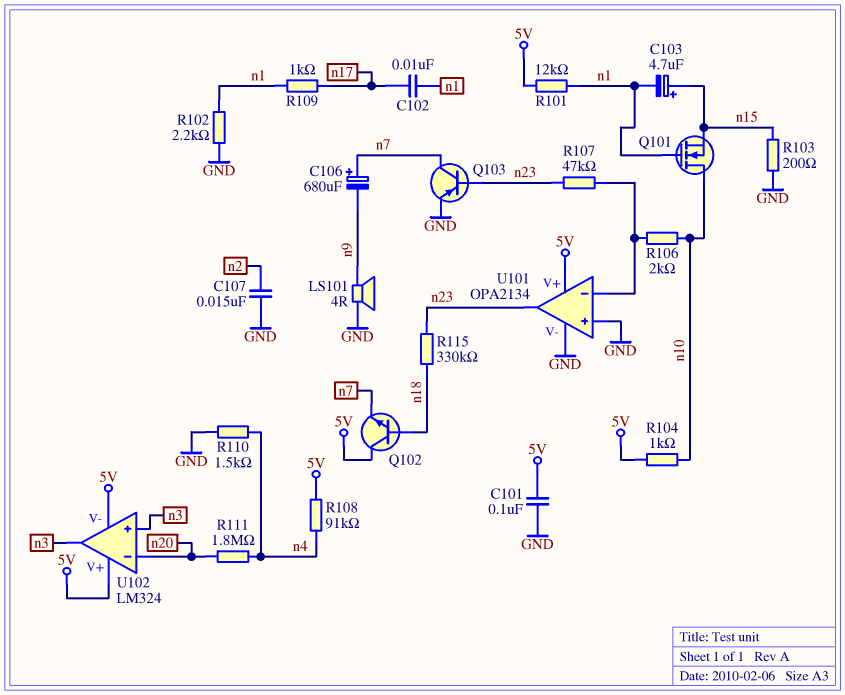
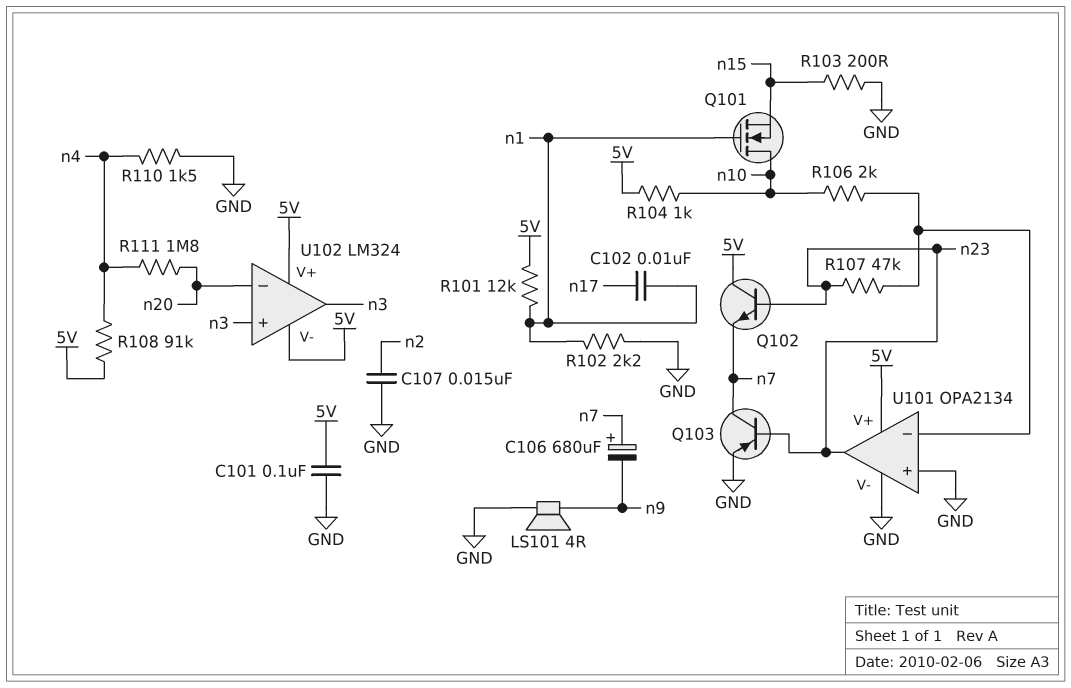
C103: 4.7uF (plus n15, minus n1) -> none
Q102: NPN (B n18, C 5V, E n7) -> NPN (B n23, C 5V, E n7)
R109: 1k (n1, n17) -> none
R115: 330k (n18, n23) -> none

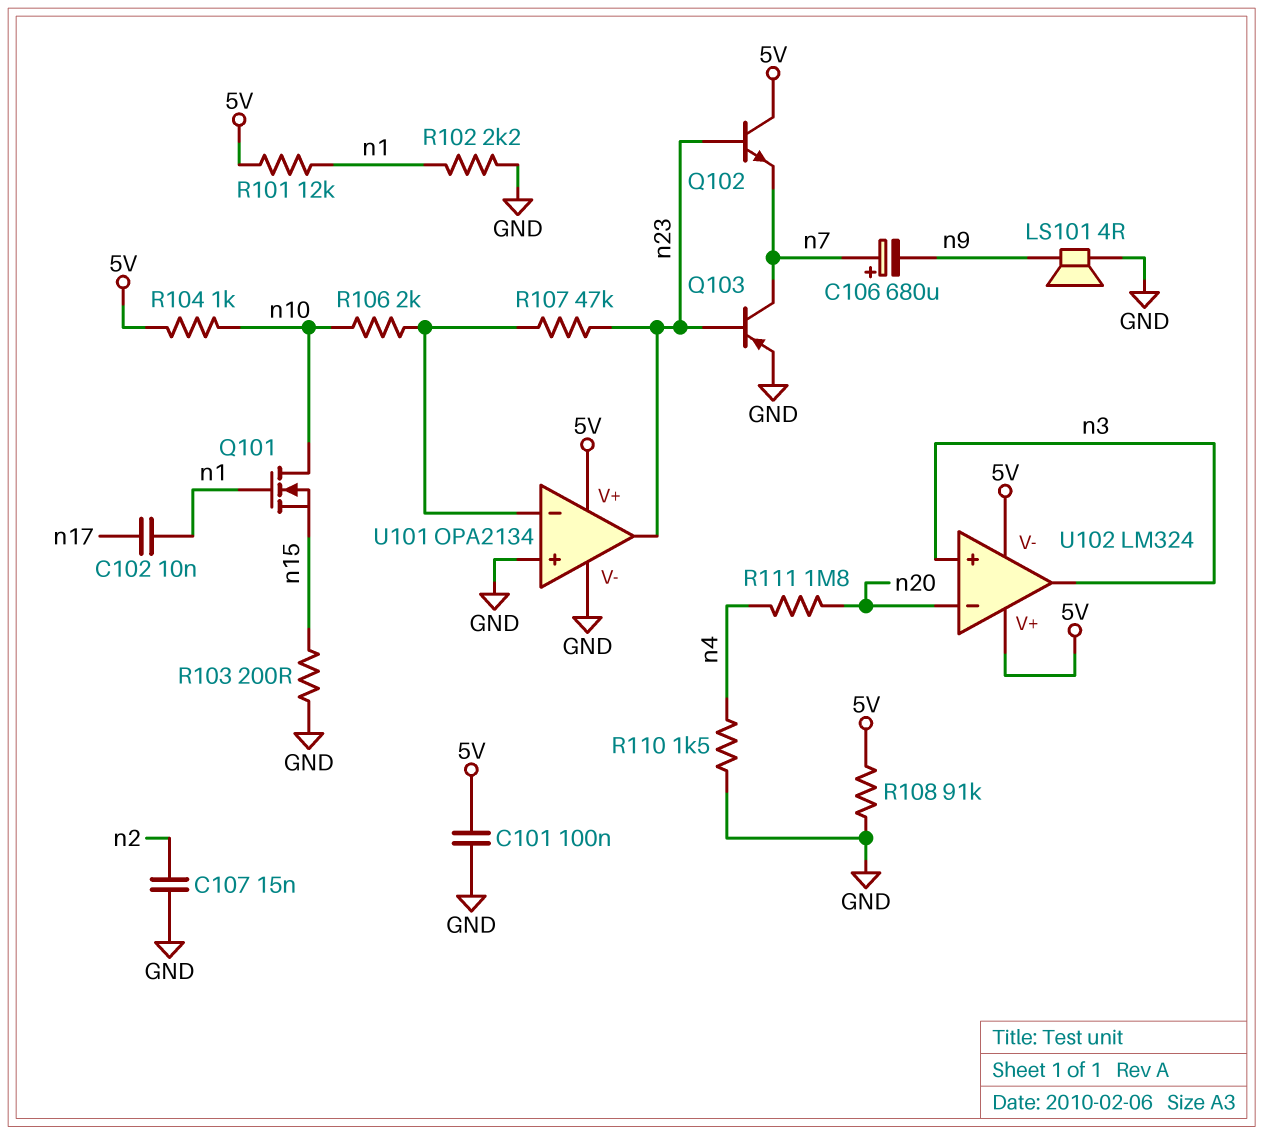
R108: 91k (5V, n4) -> 91k (5V, GND)

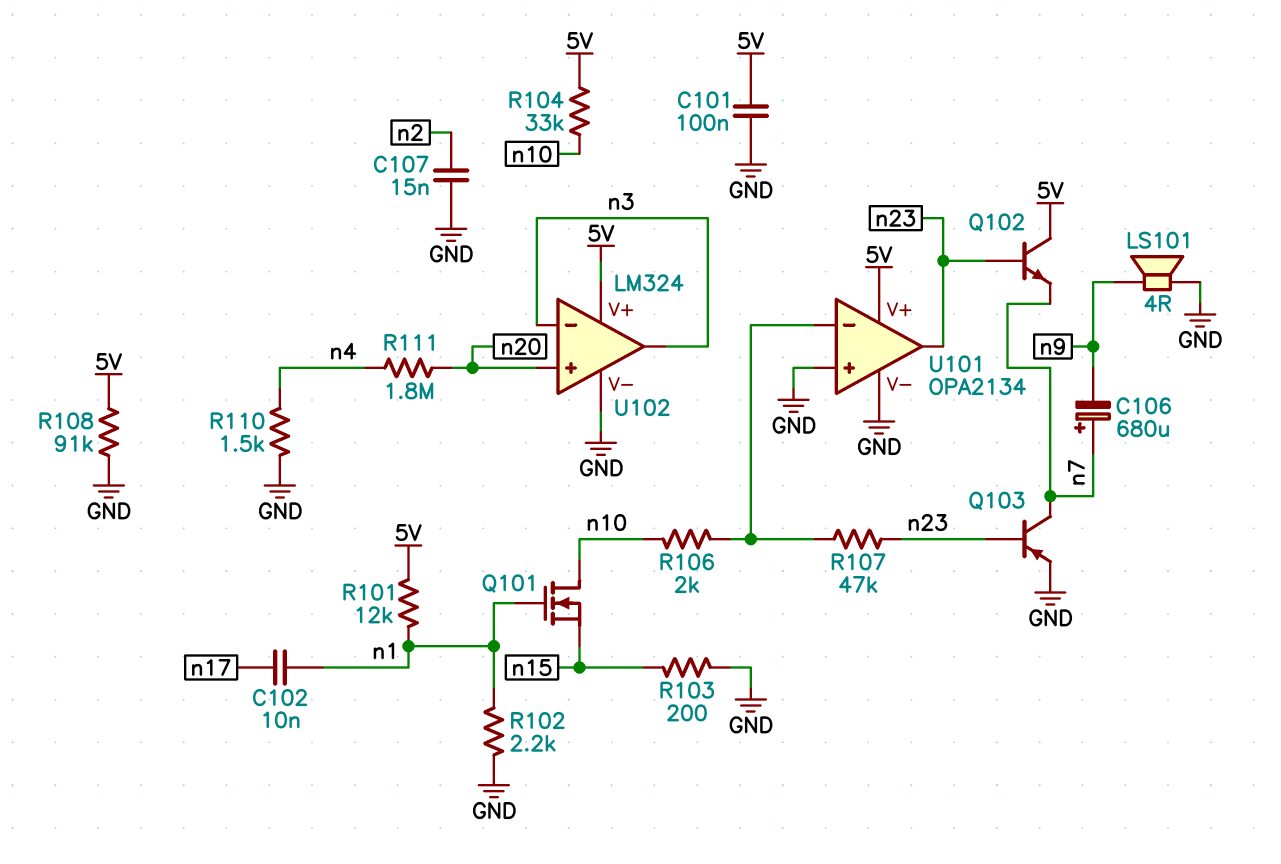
R104: 1k (5V, n10) -> 33k (5V, n10)
U102 pin V-: 5V -> GND
U102 pin in+: n3 -> n20
U102 pin in-: n20 -> n3

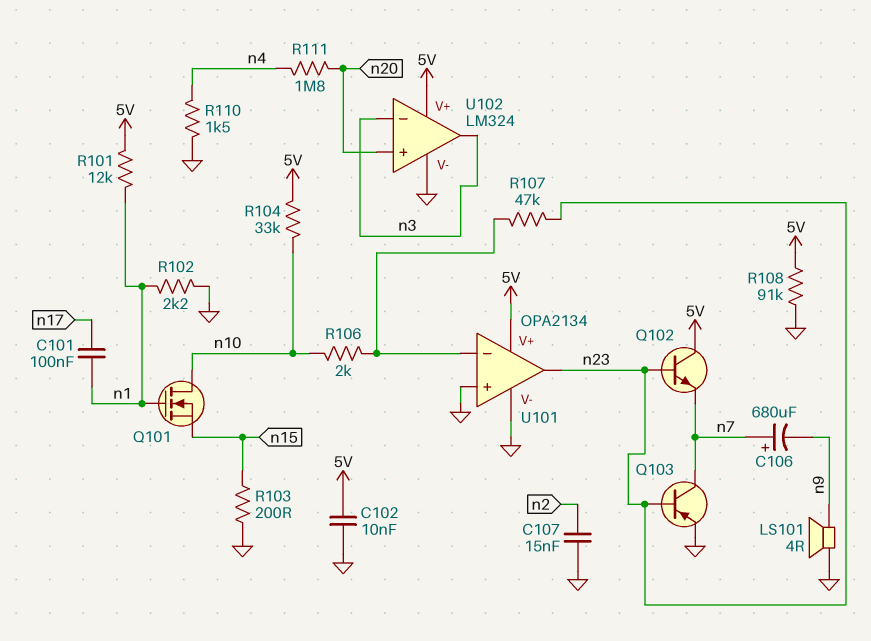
C101: 100nF (5V, GND) -> 100nF (n1, n17)
C102: 10nF (n1, n17) -> 10nF (5V, GND)

